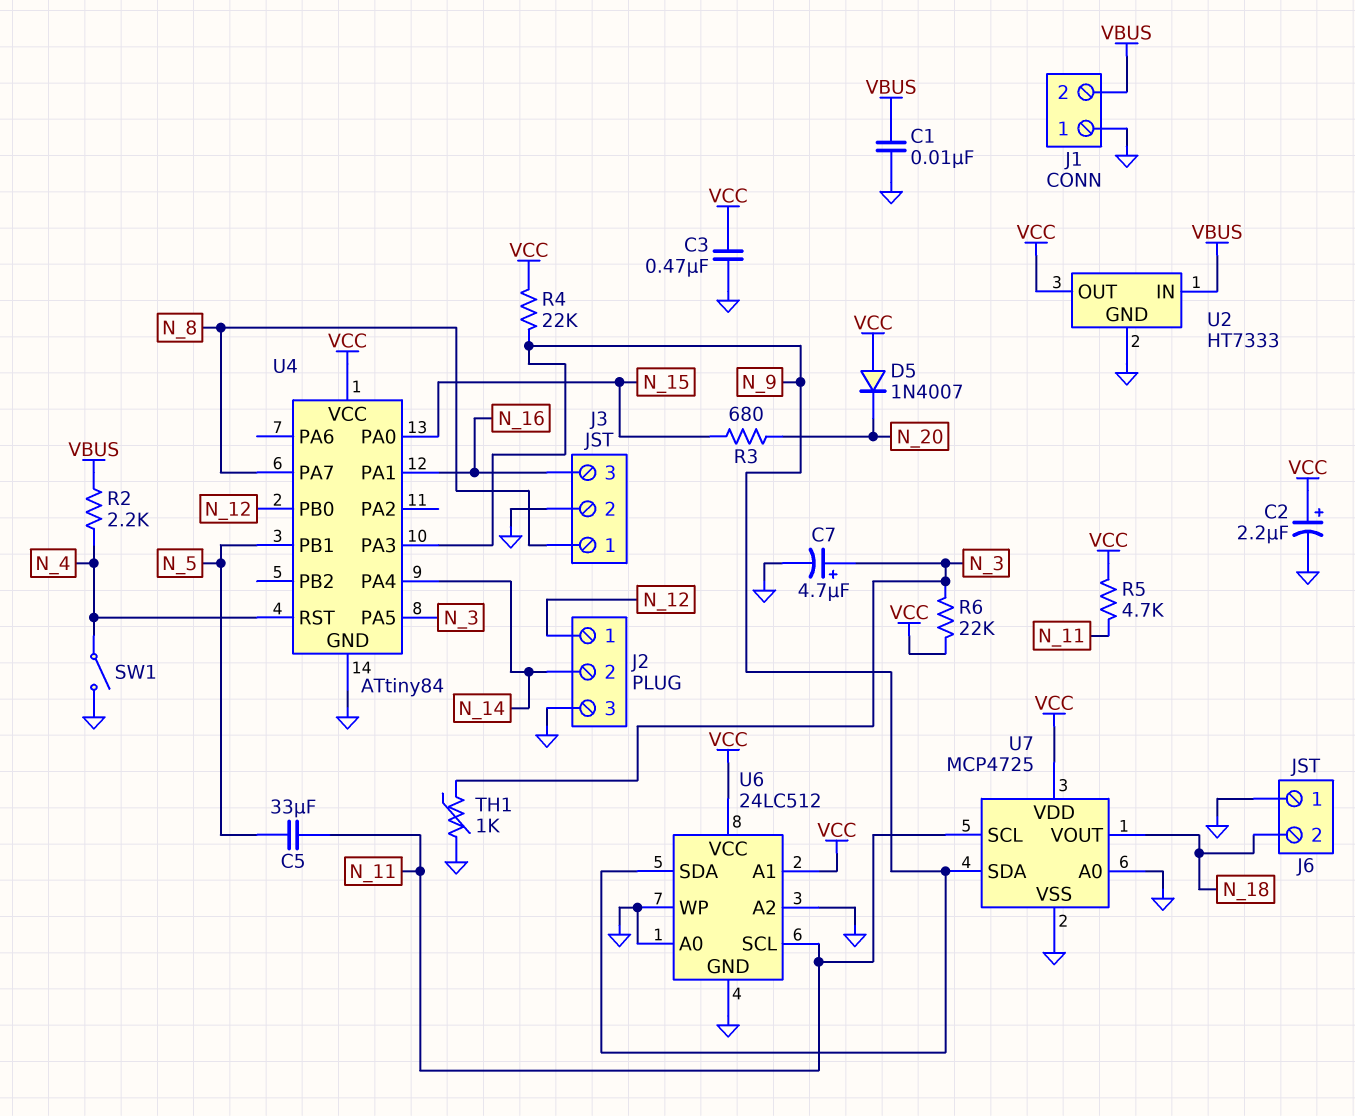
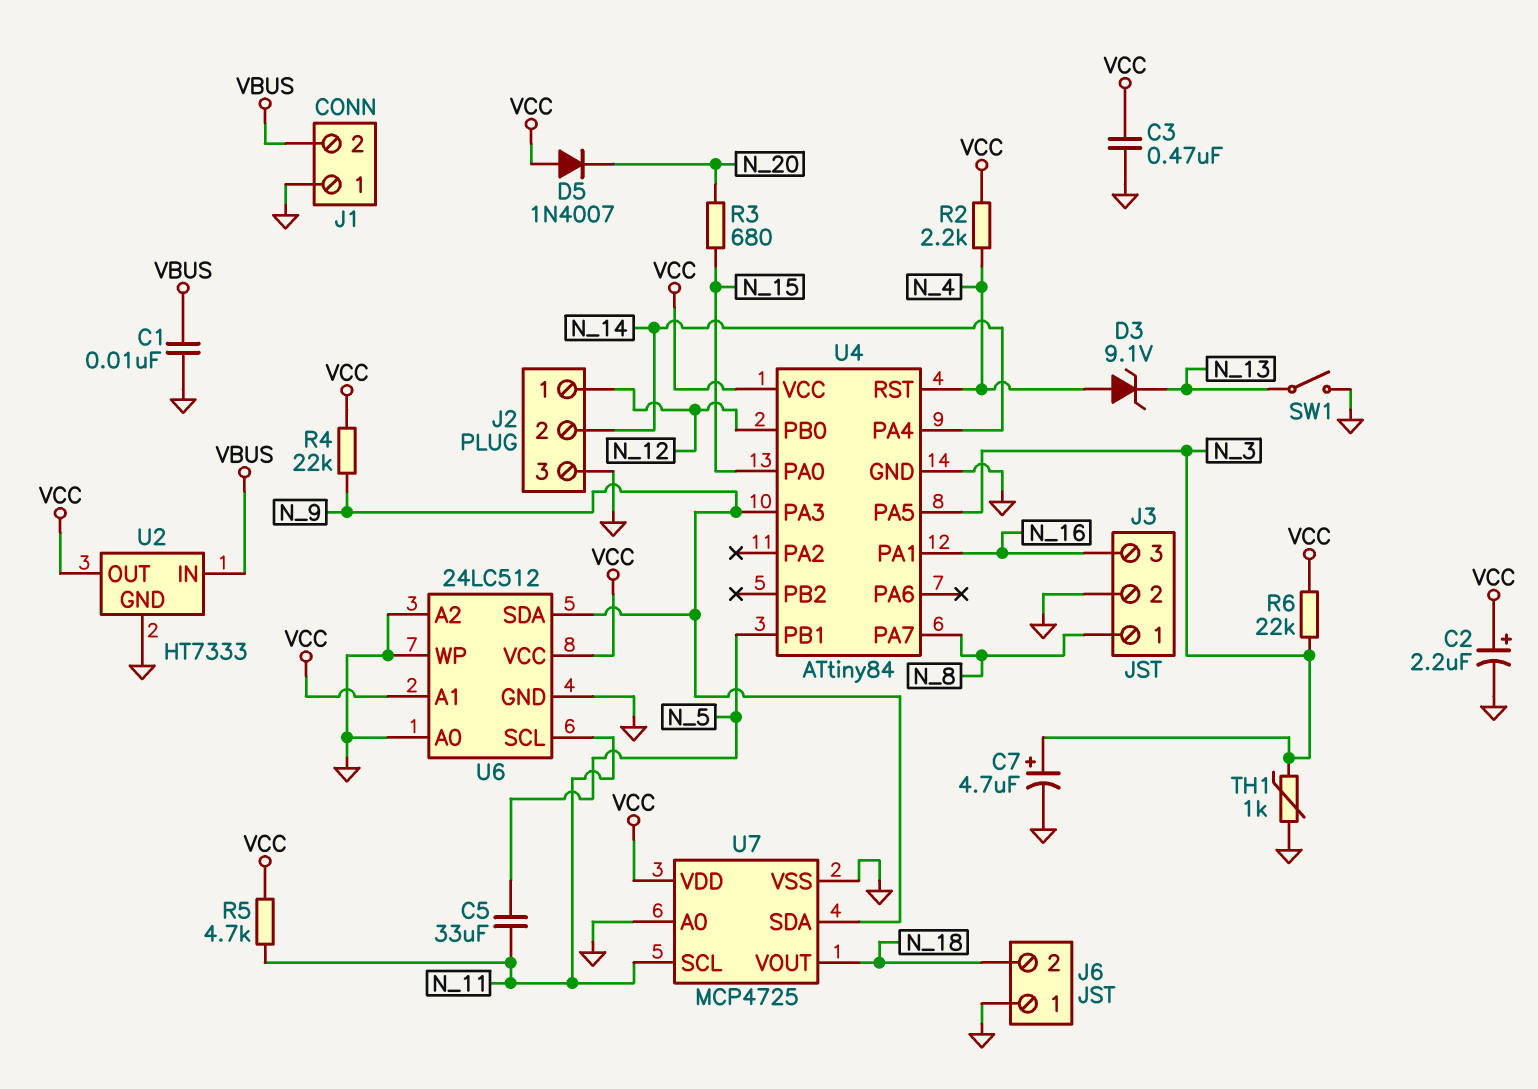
D3: none -> zener 9.1V (A N_4, K N_13)
R2: 2.2k (N_4, VBUS) -> 2.2k (N_4, VCC)
SW1: switch (GND, N_4) -> switch (GND, N_13)

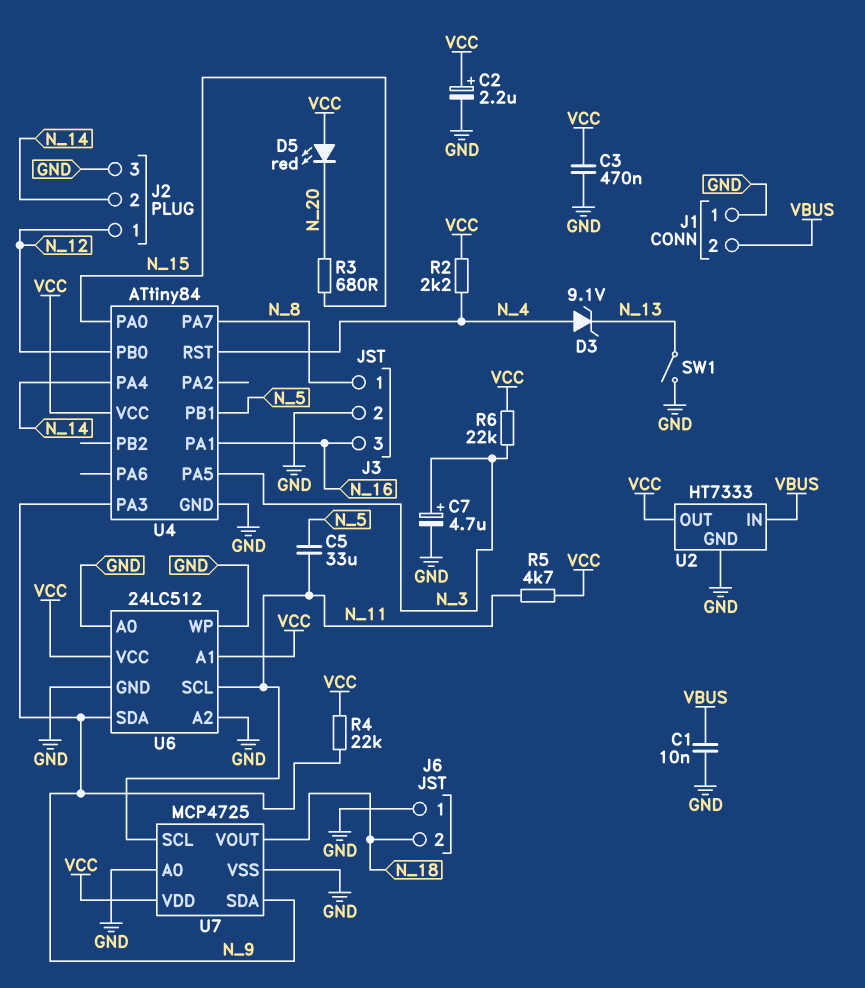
D5: diode 1N4007 (A VCC, K N_20) -> LED red (A VCC, K N_20)
TH1: 1k (GND, N_3) -> none

